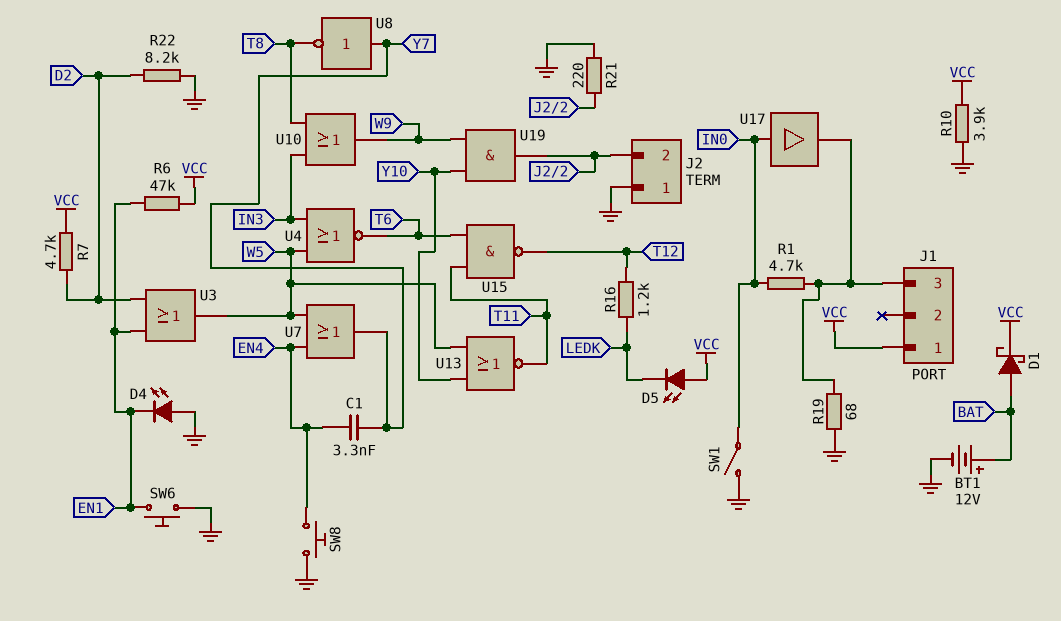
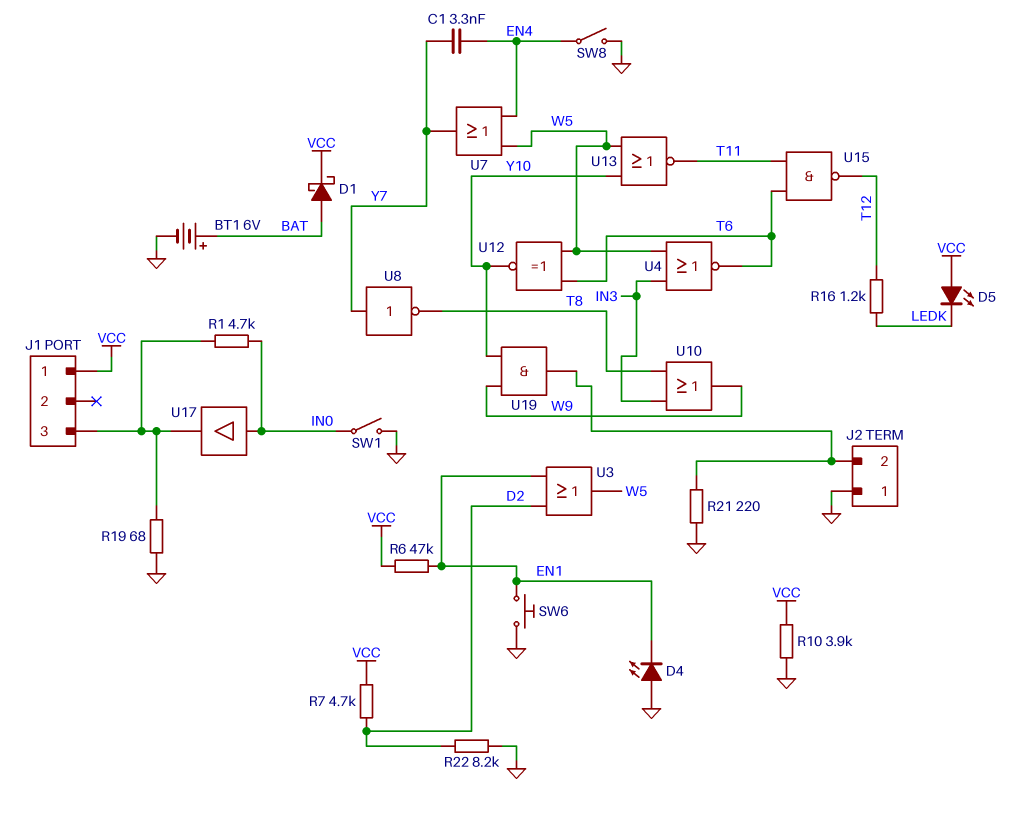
BT1: 12V (plus BAT, minus GND) -> 6V (plus BAT, minus GND)
SW8: button (EN4, GND) -> switch (EN4, GND)
U12: none -> XNOR (in T6, in W5, out Y10)

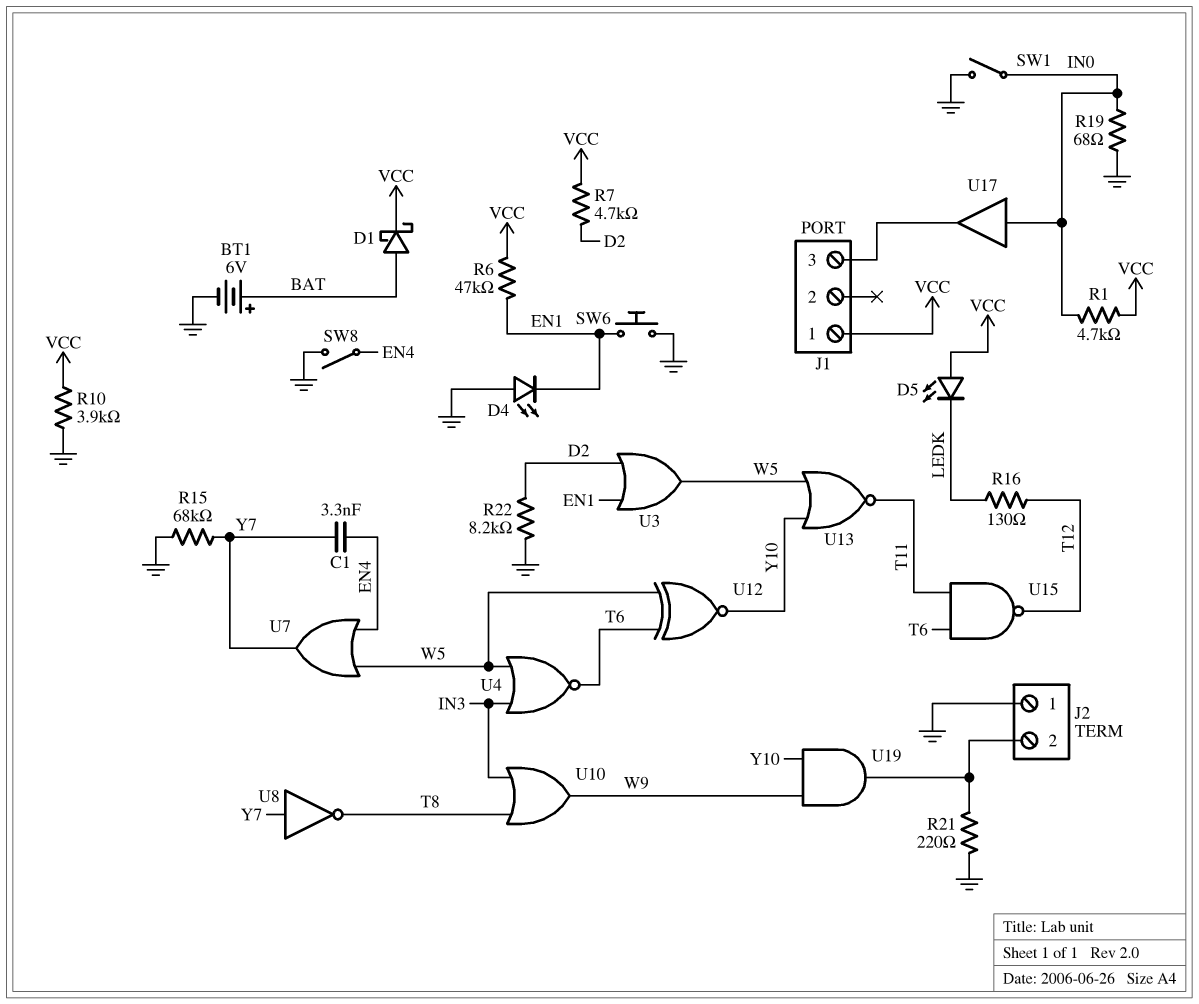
R1: 4.7k (IN0, J1/3) -> 4.7k (IN0, VCC)
R15: none -> 68k (GND, Y7)
R16: 1.2k (LEDK, T12) -> 130 (LEDK, T12)
R19: 68 (GND, J1/3) -> 68 (GND, IN0)

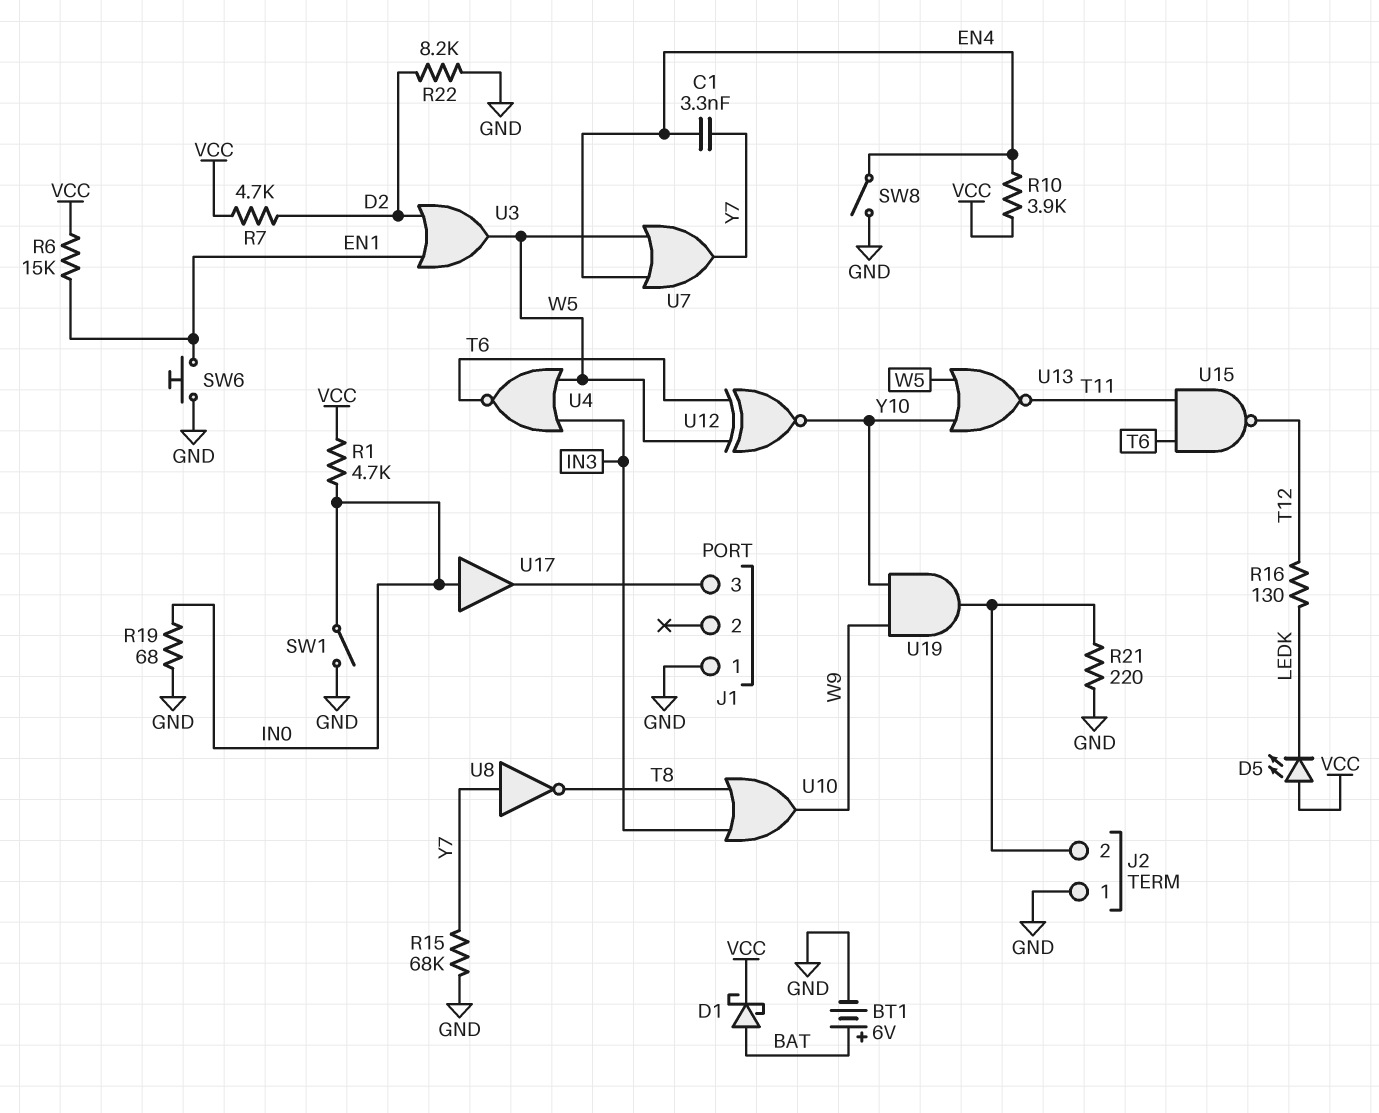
D4: LED (A GND, K EN1) -> none
J1 pin 1: VCC -> GND
R6: 47k (EN1, VCC) -> 15k (EN1, VCC)
R10: 3.9k (GND, VCC) -> 3.9k (EN4, VCC)

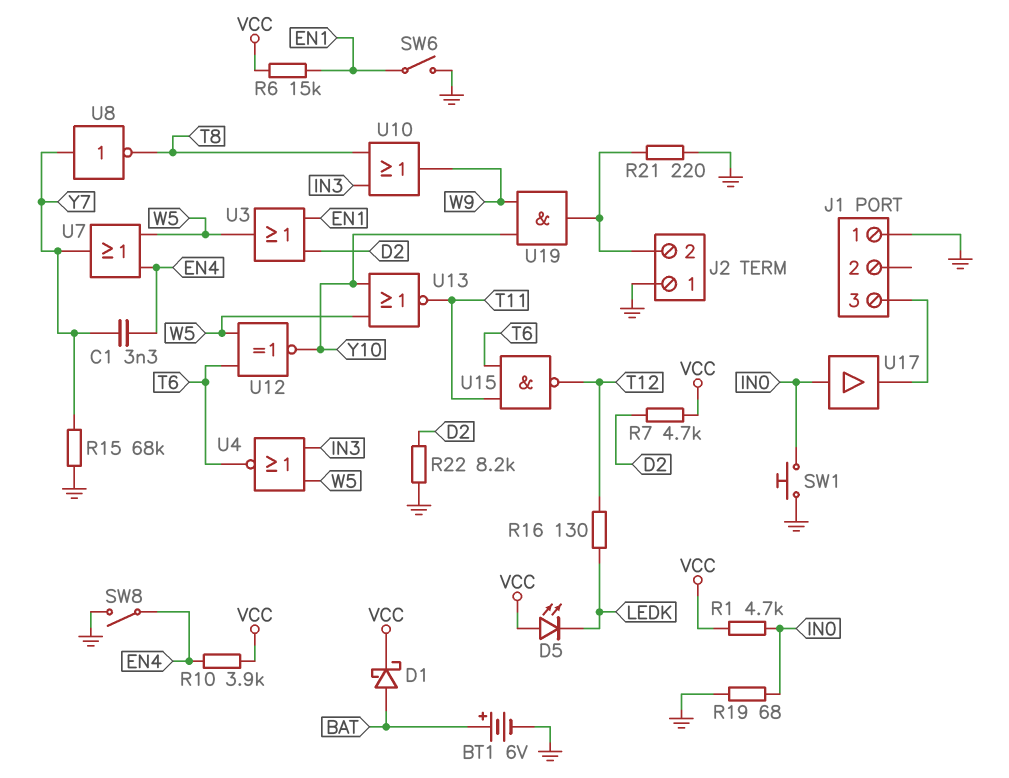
SW1: switch (GND, IN0) -> button (GND, IN0)
SW6: button (EN1, GND) -> switch (EN1, GND)

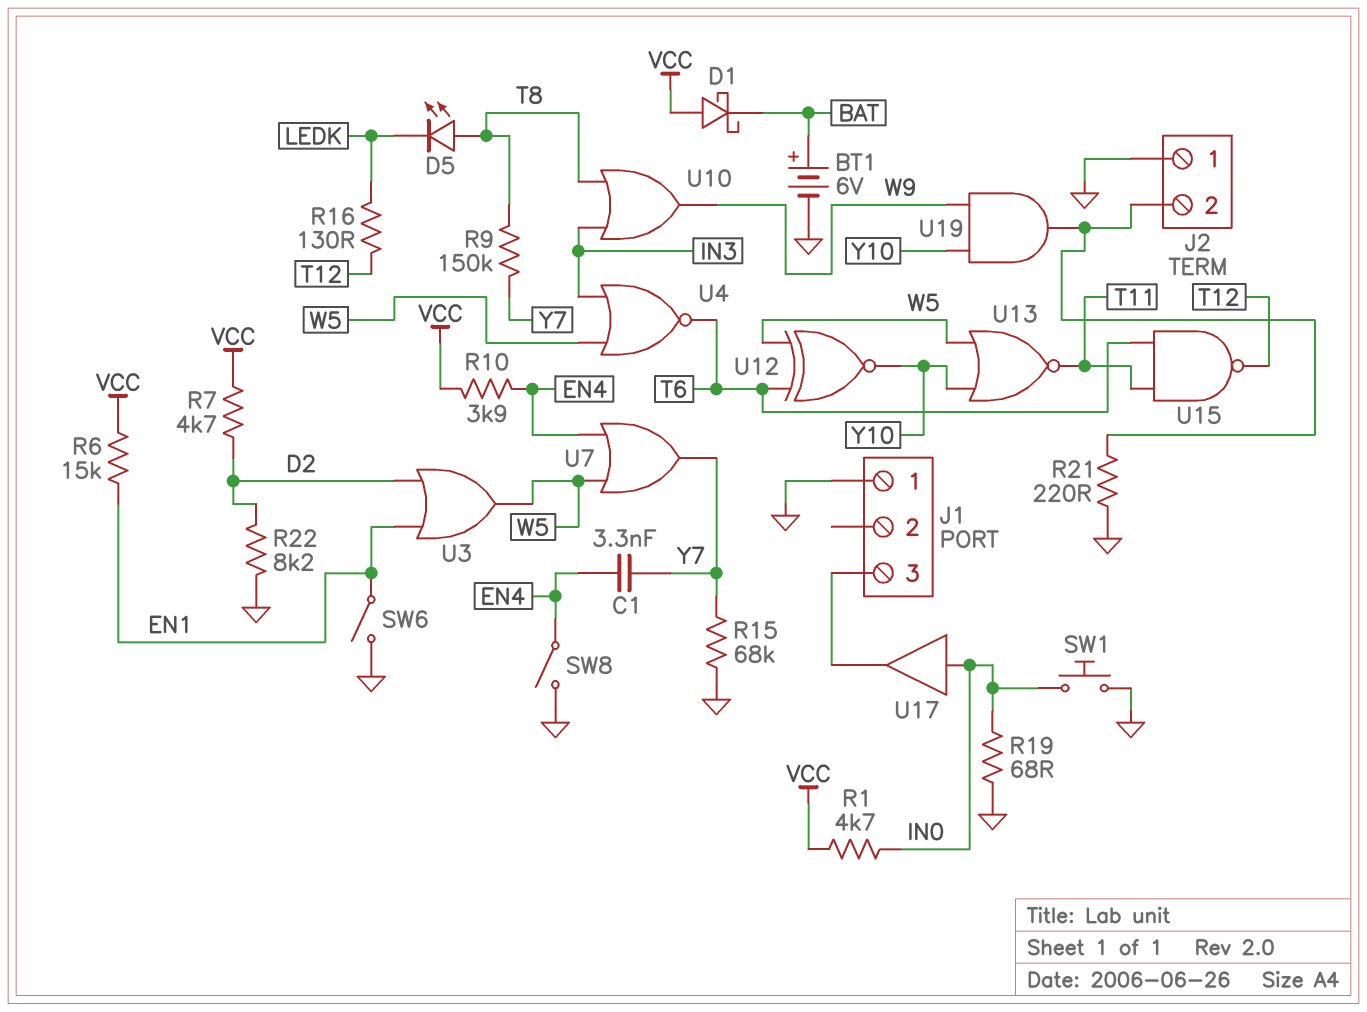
D1: schottky (A BAT, K VCC) -> schottky (A VCC, K BAT)
D5: LED (A VCC, K LEDK) -> LED (A T8, K LEDK)
R9: none -> 150k (T8, Y7)
U8: NOT (in Y7, out T8) -> none

